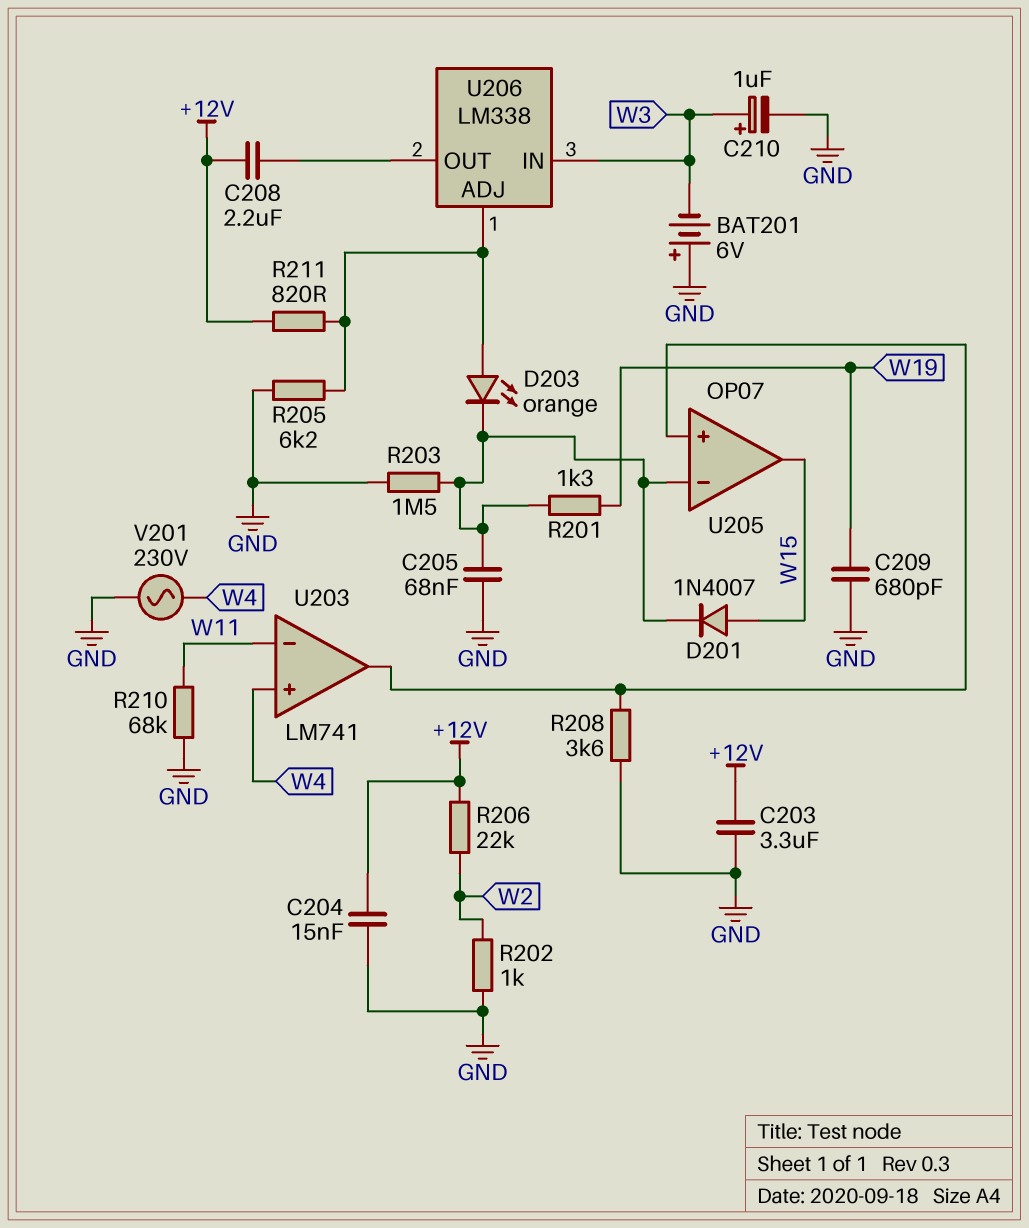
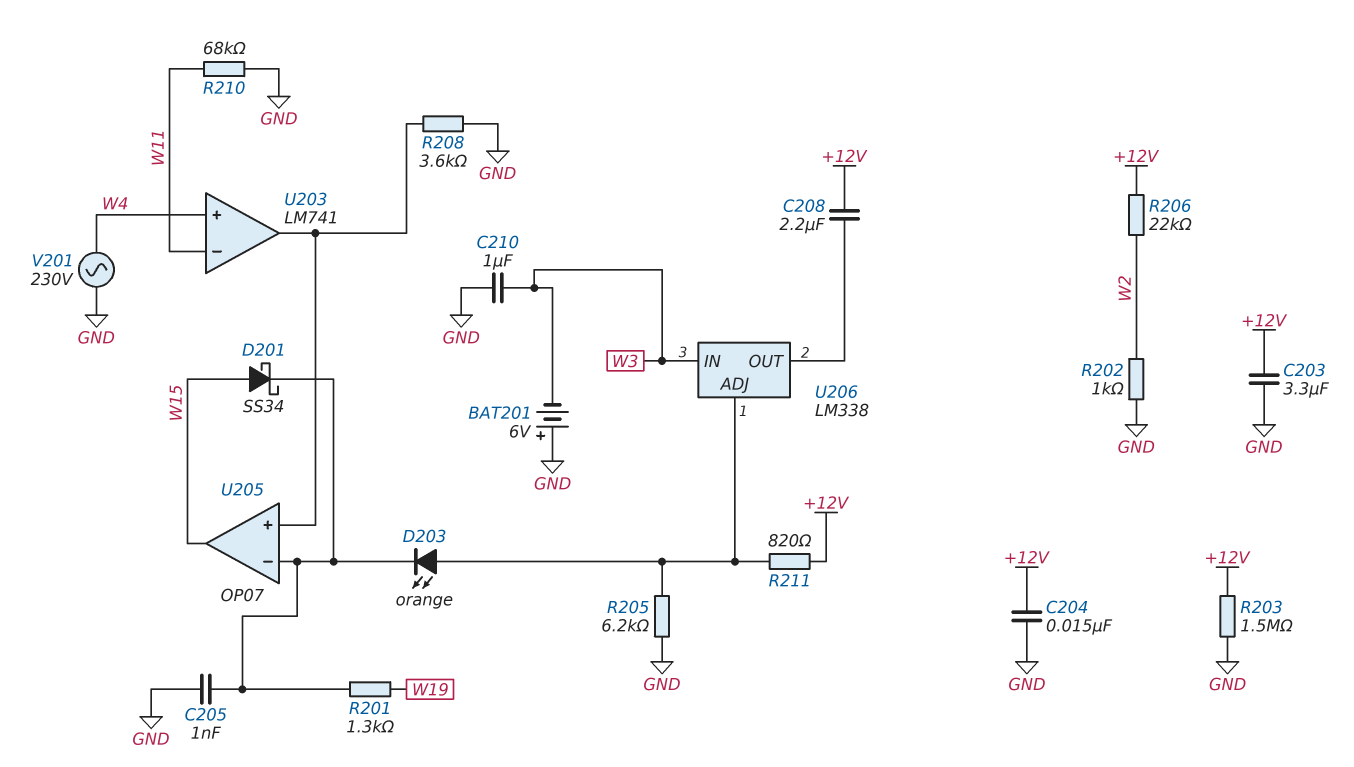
C205: 68nF (GND, U205/in-) -> 1nF (GND, U205/in-)
C209: 680pF (GND, W19) -> none
C210: 1uF (plus W3, minus GND) -> 1uF (GND, W3)
D201: diode 1N4007 (A W15, K U205/in-) -> schottky SS34 (A W15, K U205/in-)
R203: 1.5M (GND, U205/in-) -> 1.5M (+12V, GND)

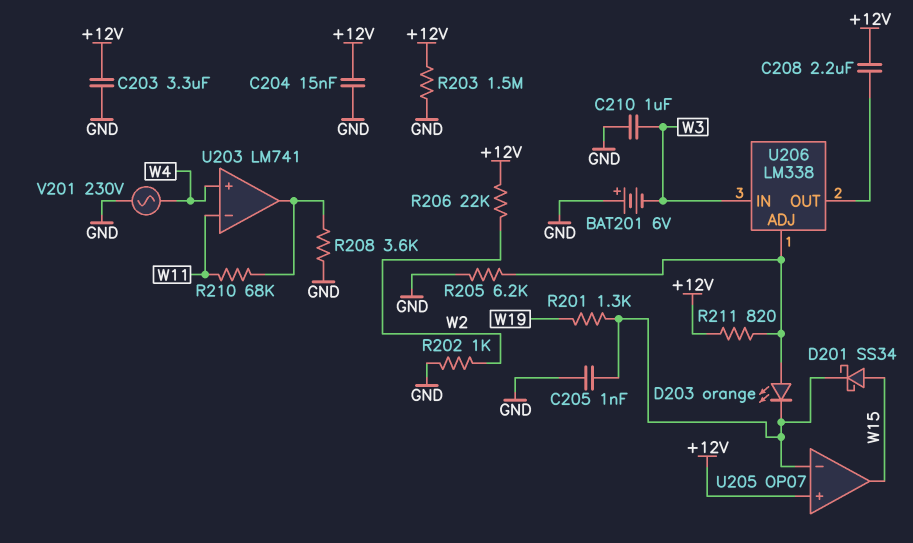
R210: 68k (GND, W11) -> 68k (U203/out, W11)
U205 pin in+: U203/out -> +12V

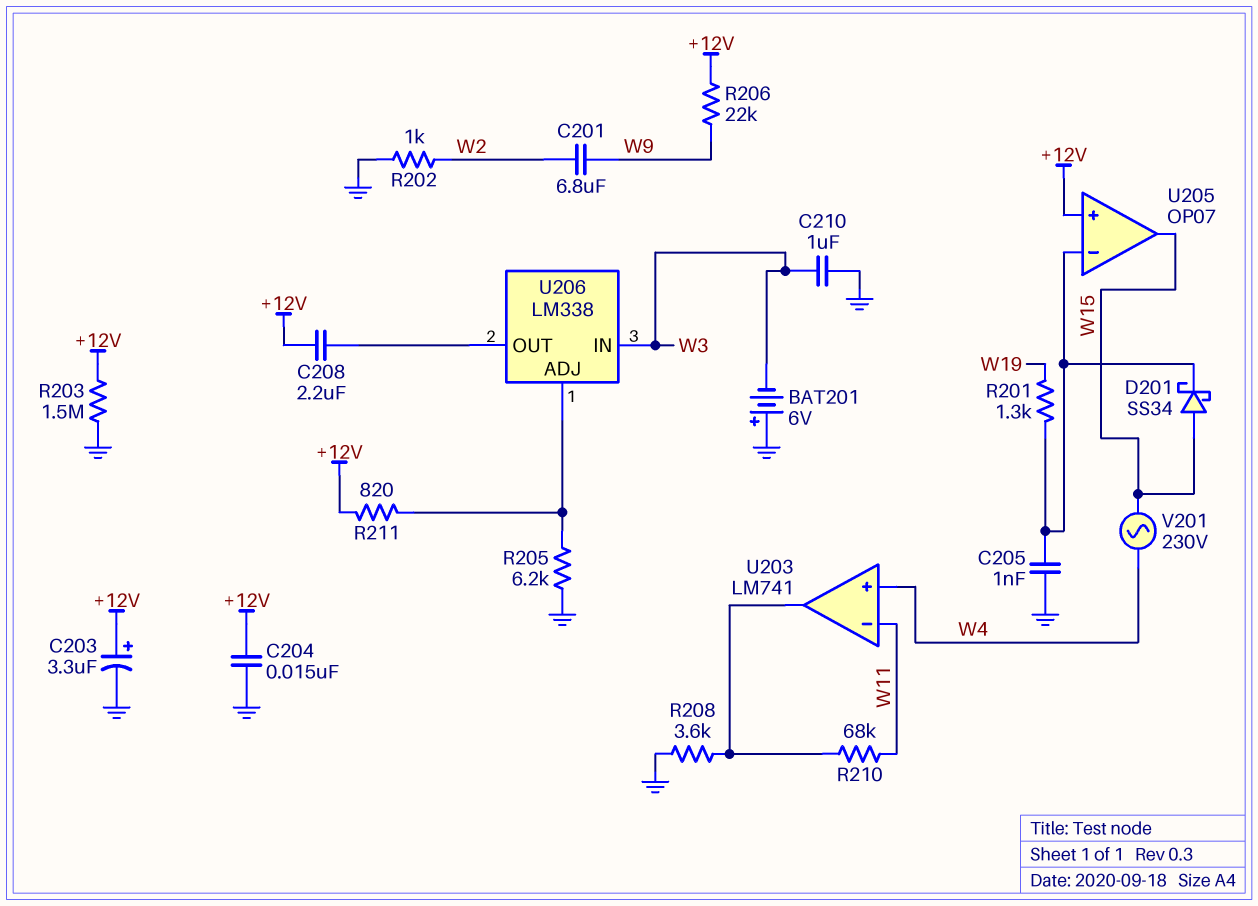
C201: none -> 6.8uF (W2, W9)
C203: 3.3uF (+12V, GND) -> 3.3uF (plus +12V, minus GND)
D203: LED orange (A U206/ADJ, K U205/in-) -> none
R206: 22k (+12V, W2) -> 22k (+12V, W9)
V201: AC 230V (GND, W4) -> AC 230V (W4, W15)

